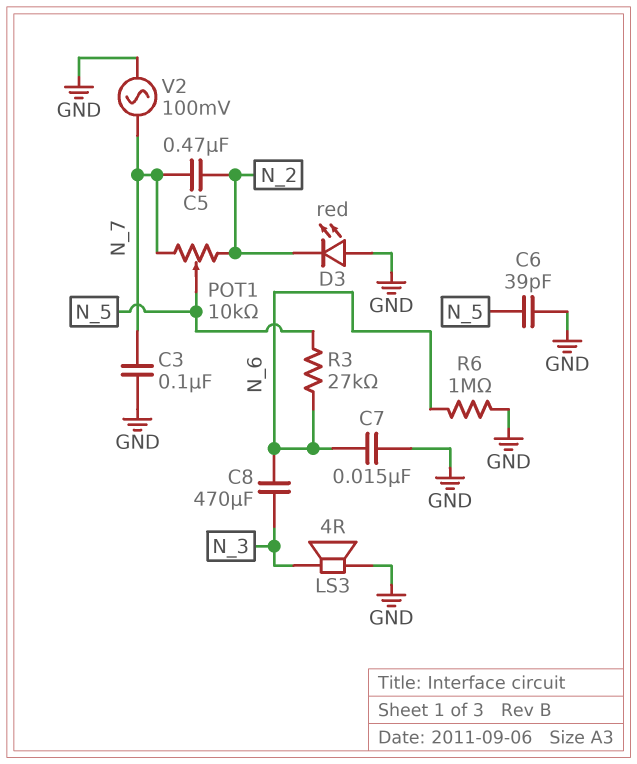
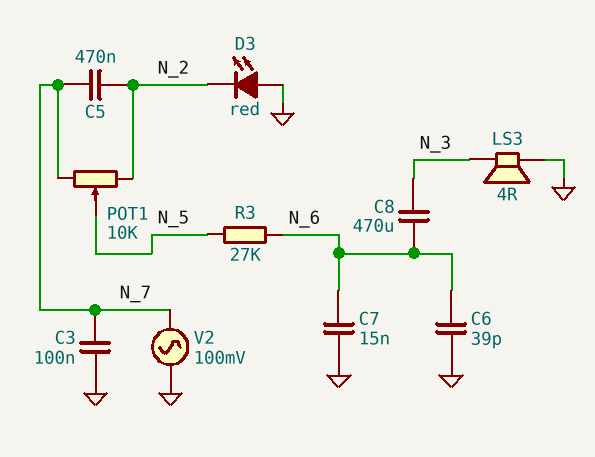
C6: 39pF (GND, N_5) -> 39pF (GND, N_6)
R6: 1M (GND, N_6) -> none

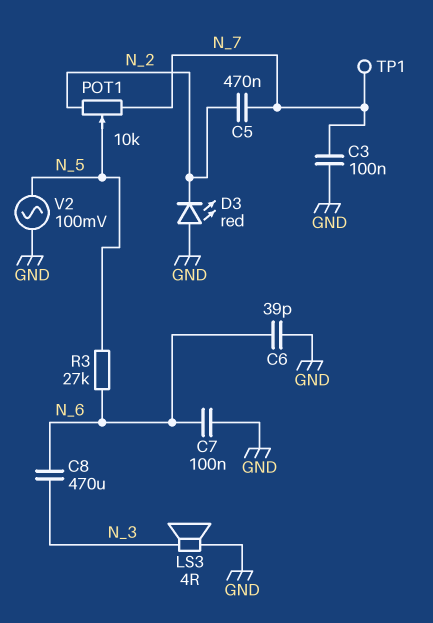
C7: 15nF (GND, N_6) -> 100nF (GND, N_6)
TP1: none -> test point (N_7)
V2: AC 100mV (GND, N_7) -> AC 100mV (GND, N_5)

